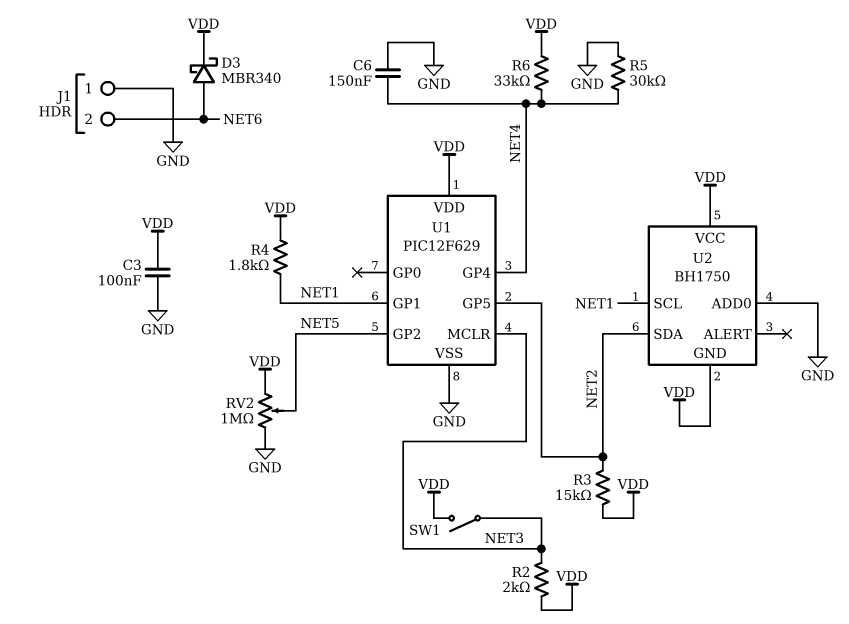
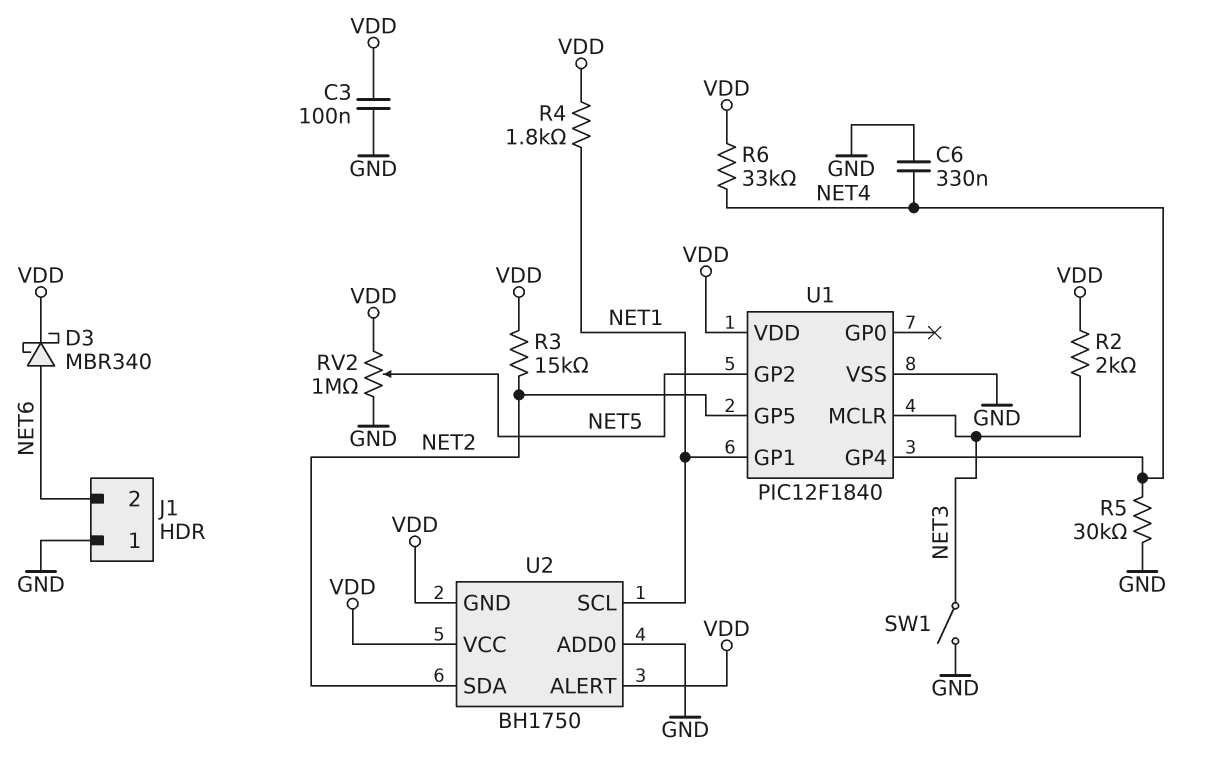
C6: 150nF (GND, NET4) -> 330nF (GND, NET4)
SW1: switch (NET3, VDD) -> switch (GND, NET3)
U1: PIC12F629 -> PIC12F1840
U2 pin ALERT: none -> VDD

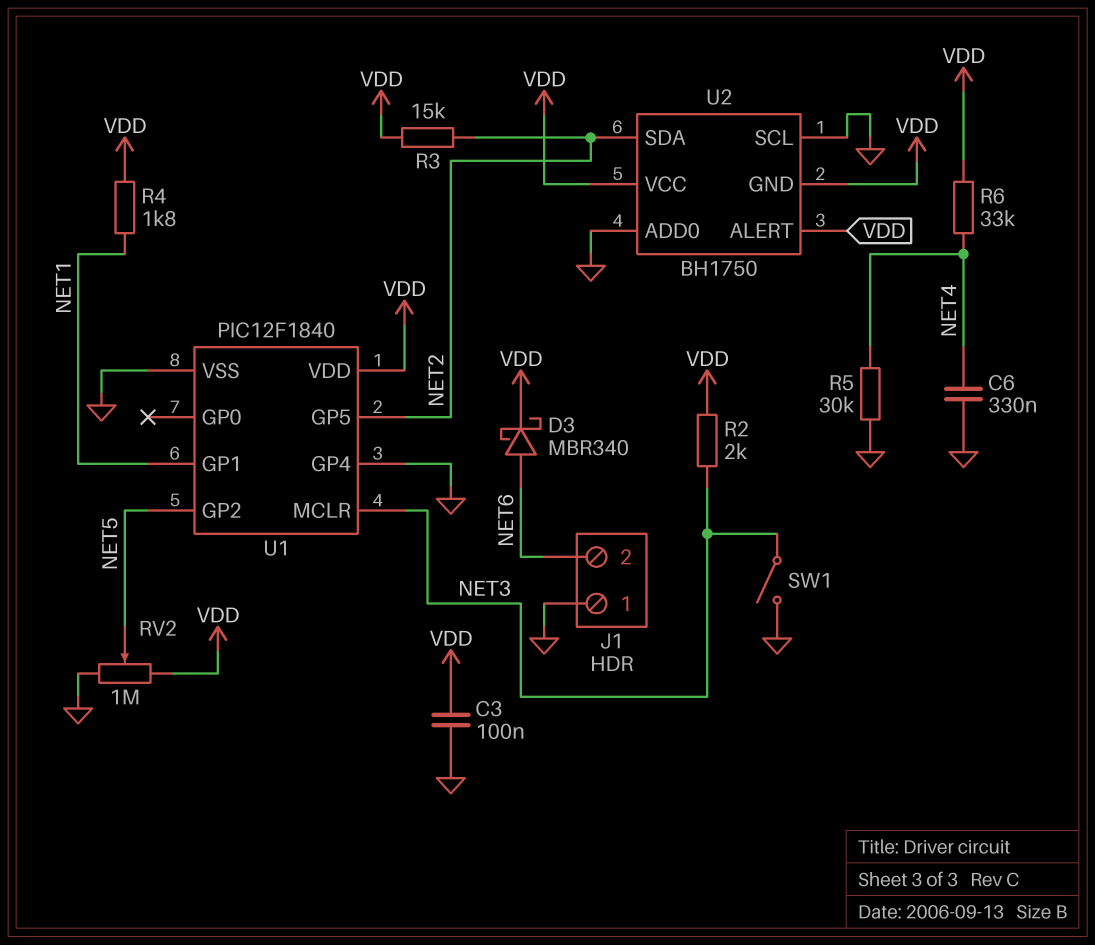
U1 pin GP4: NET4 -> GND
U2 pin SCL: NET1 -> GND

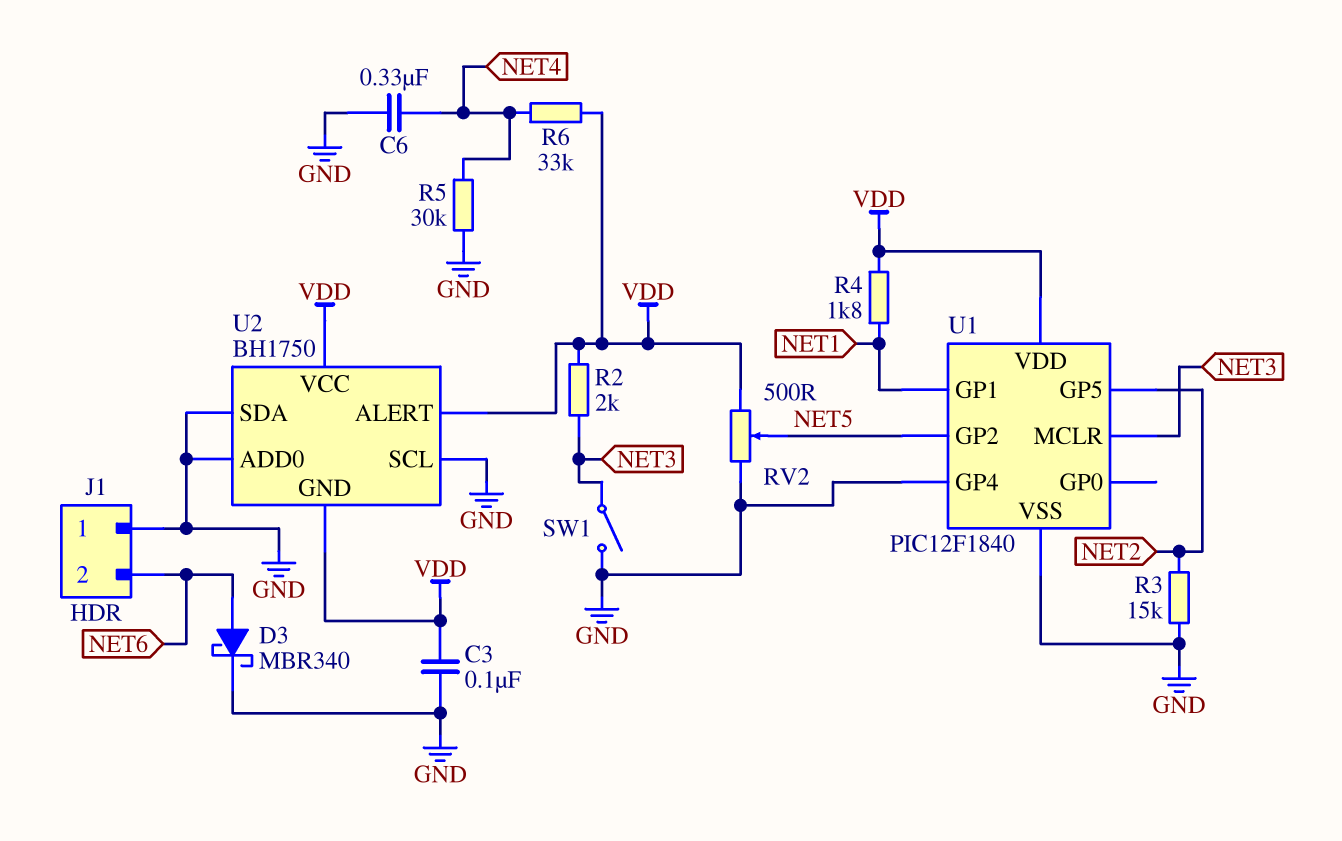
D3: schottky MBR340 (A NET6, K VDD) -> schottky MBR340 (A NET6, K GND)
R3: 15k (NET2, VDD) -> 15k (GND, NET2)
RV2: 1M (GND, VDD, wiper NET5) -> 500 (GND, VDD, wiper NET5)
U2 pin SDA: NET2 -> GND

